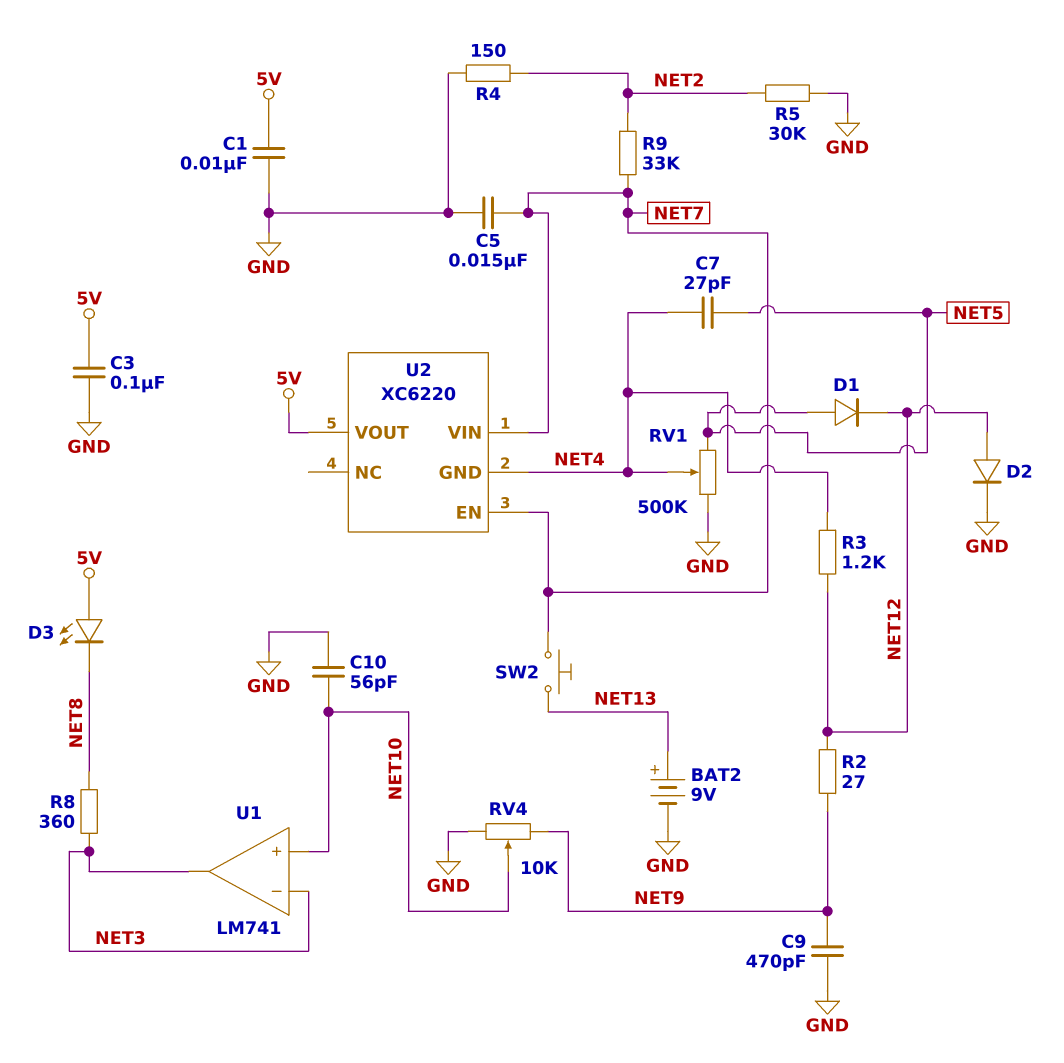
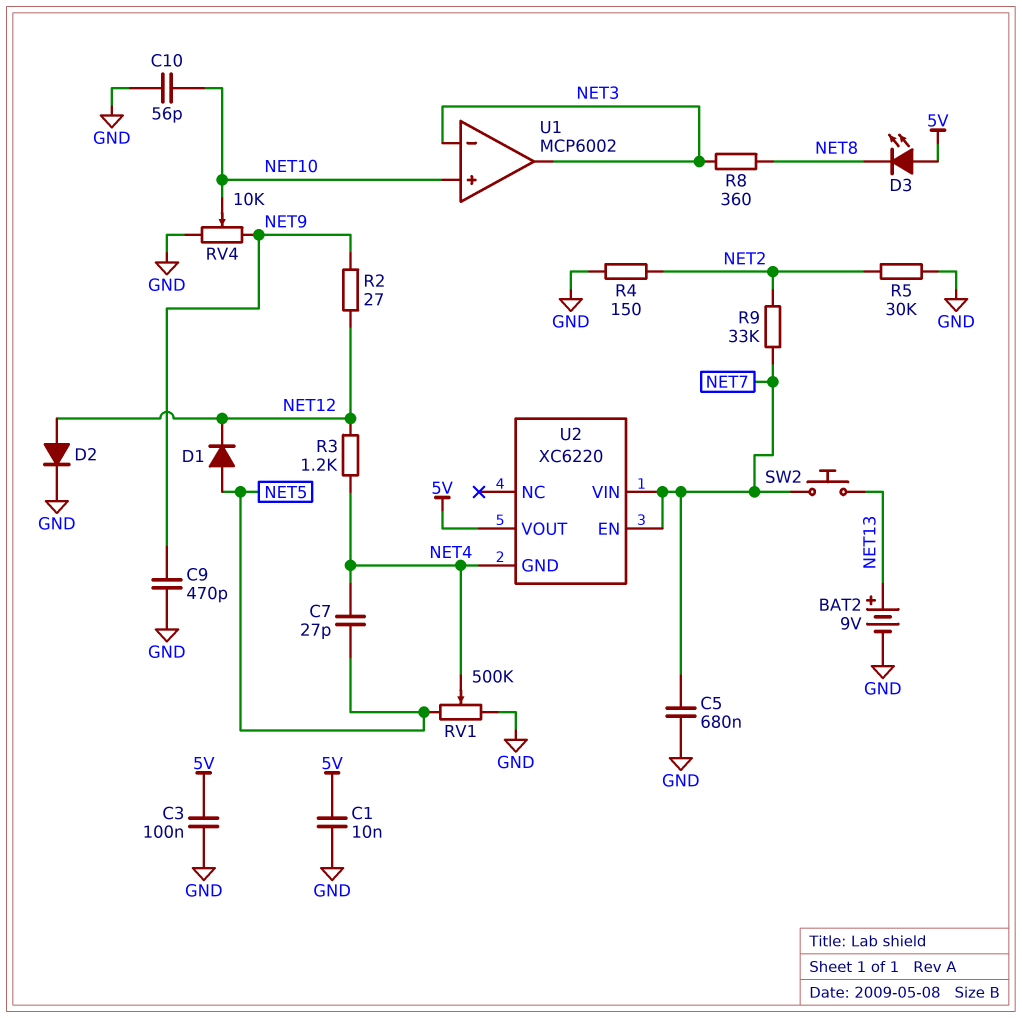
C5: 15nF (GND, NET7) -> 680nF (GND, NET7)
U1: LM741 -> MCP6002

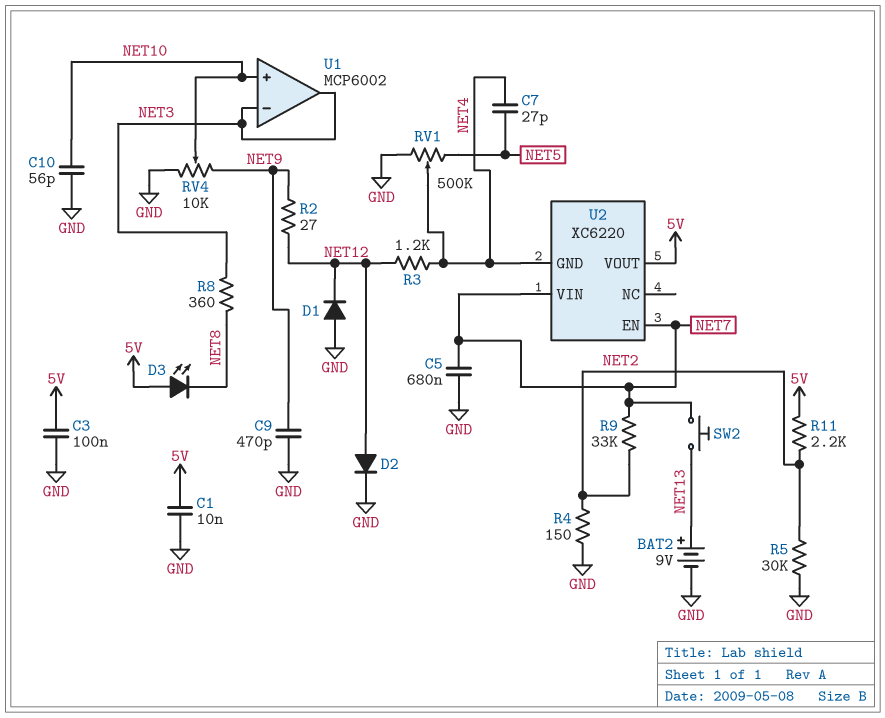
D1: diode (A NET5, K NET12) -> diode (A GND, K NET12)
R11: none -> 2.2k (5V, NET2)

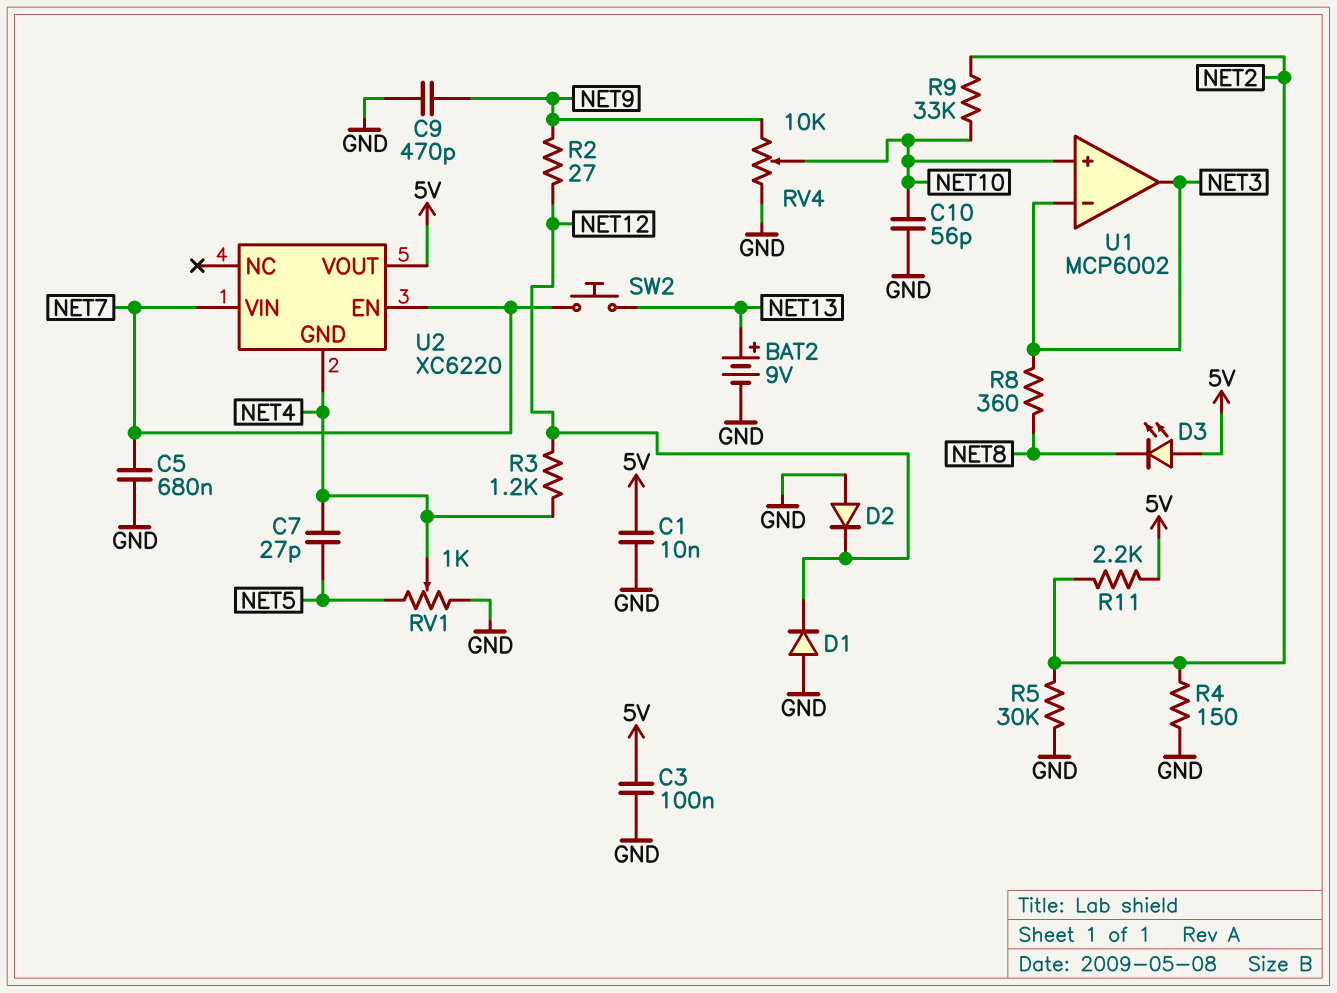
D2: diode (A NET12, K GND) -> diode (A GND, K NET12)
R9: 33k (NET2, NET7) -> 33k (NET2, NET10)
RV1: 500k (GND, NET5, wiper NET4) -> 1k (GND, NET5, wiper NET4)

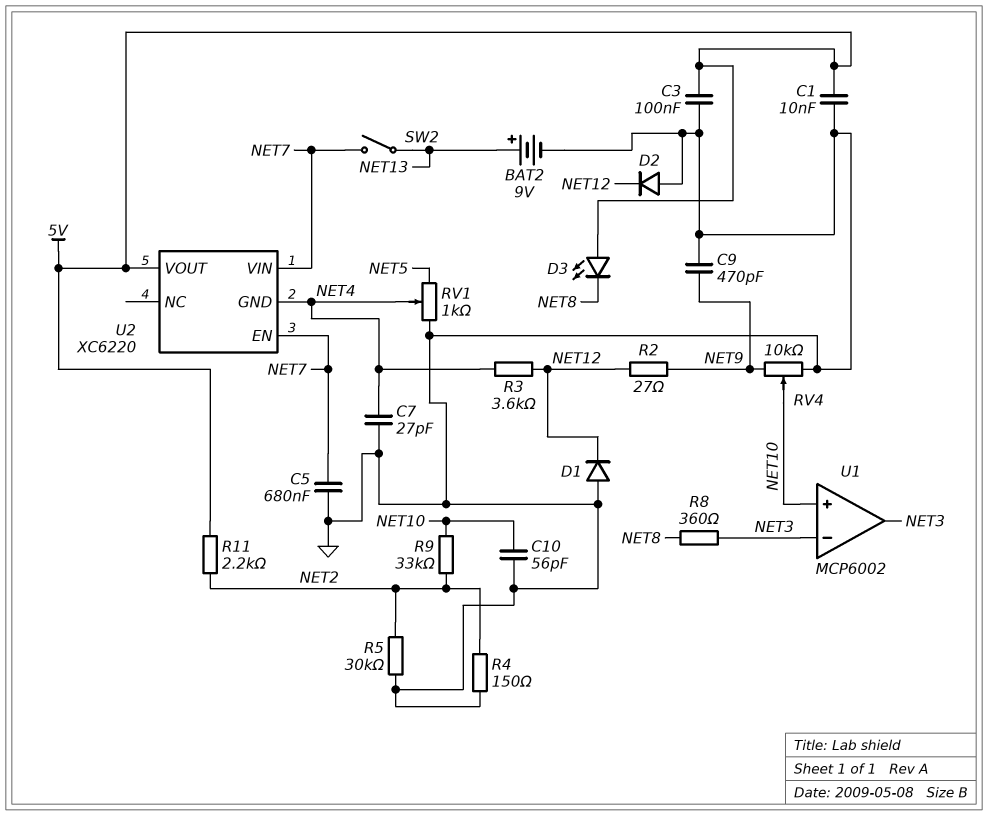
C7: 27pF (NET4, NET5) -> 27pF (GND, NET4)
R3: 1.2k (NET4, NET12) -> 3.6k (NET4, NET12)
SW2: button (NET7, NET13) -> switch (NET7, NET13)

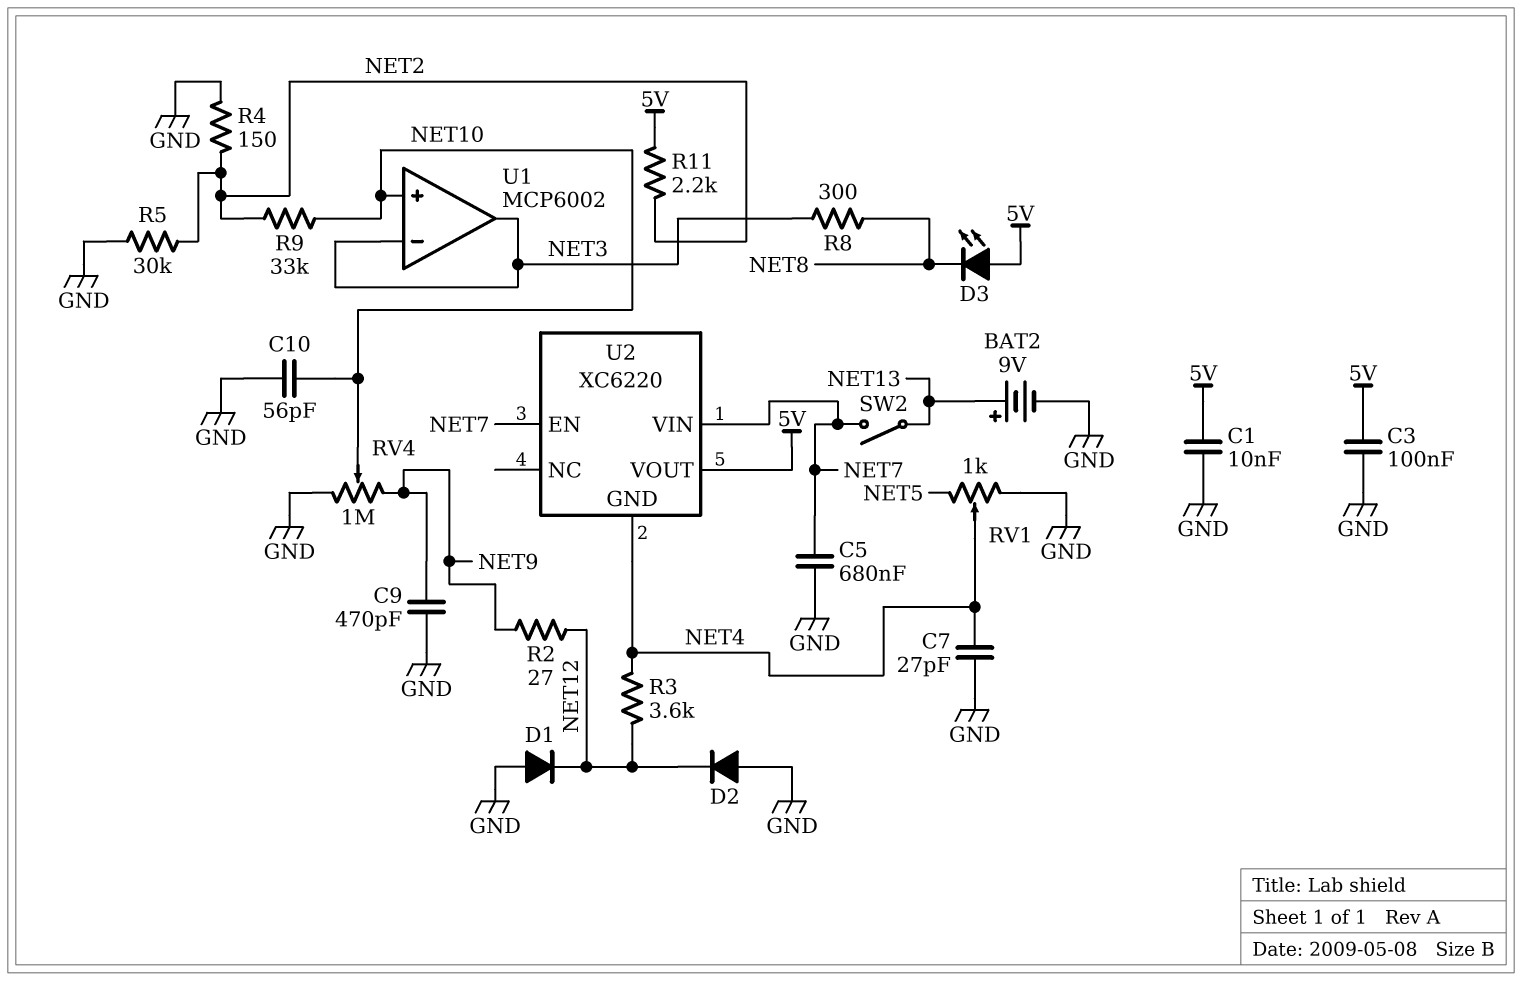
R8: 360 (NET3, NET8) -> 300 (NET3, NET8)
RV4: 10k (GND, NET9, wiper NET10) -> 1M (GND, NET9, wiper NET10)

